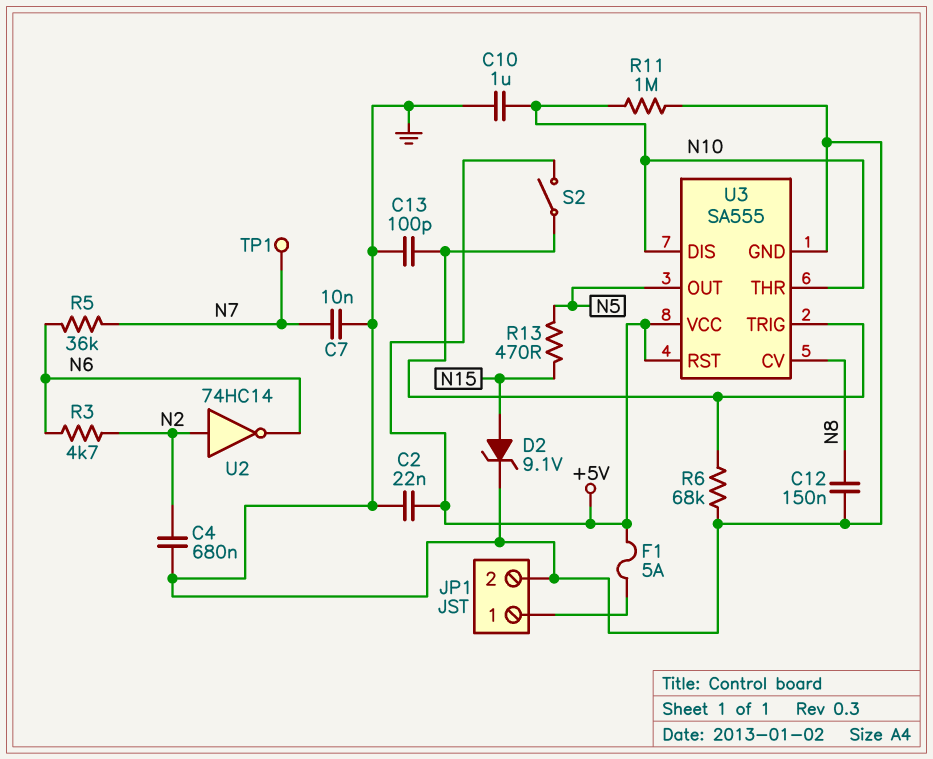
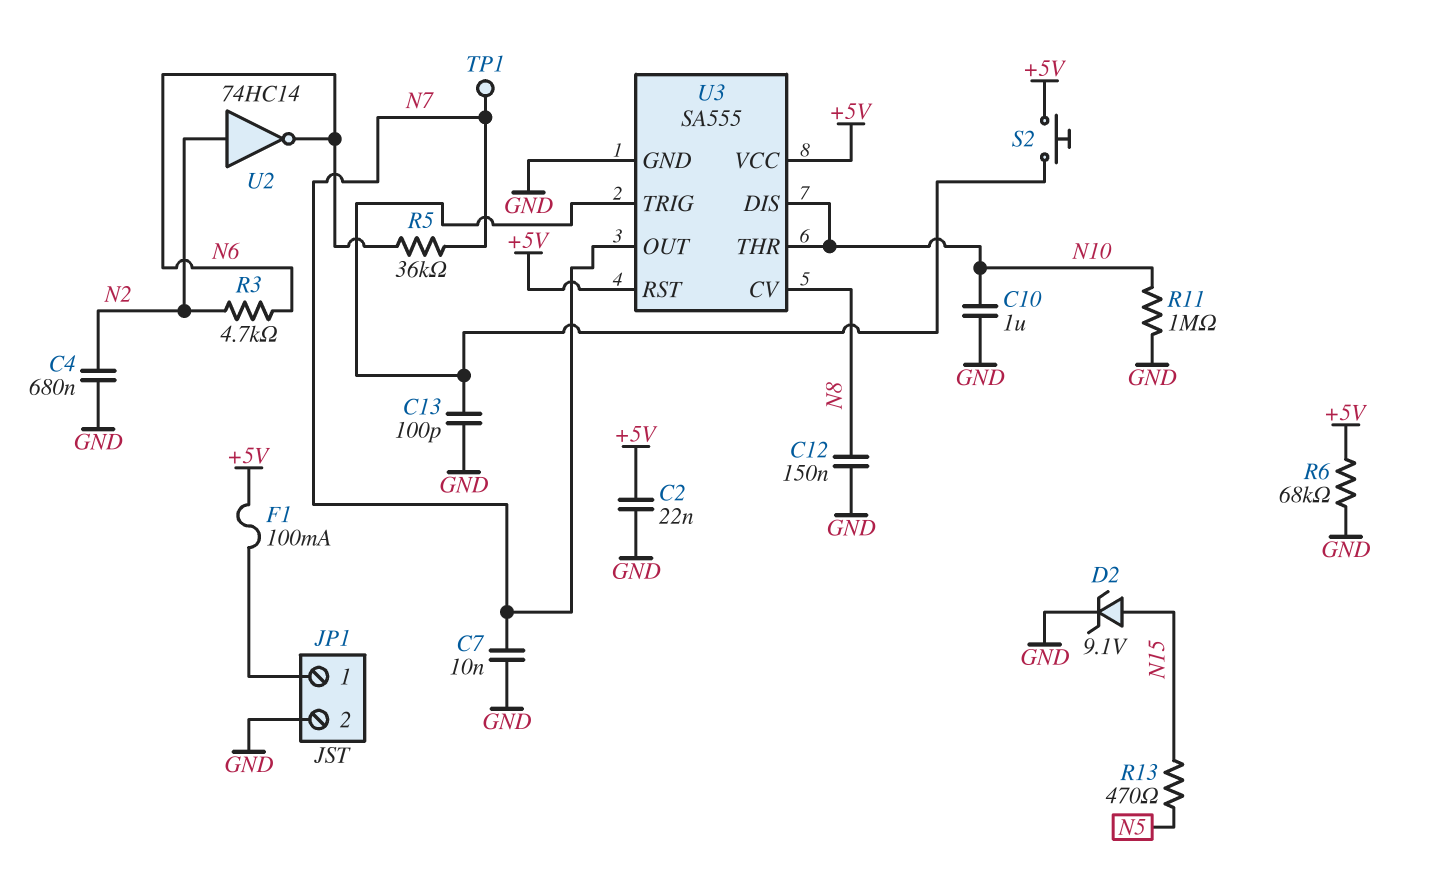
F1: 5A (+5V, JP1/1) -> 100mA (+5V, JP1/1)
R6: 68k (GND, U3/TRIG) -> 68k (+5V, GND)
S2: switch (+5V, U3/TRIG) -> button (+5V, U3/TRIG)
U3 pin OUT: N5 -> N7

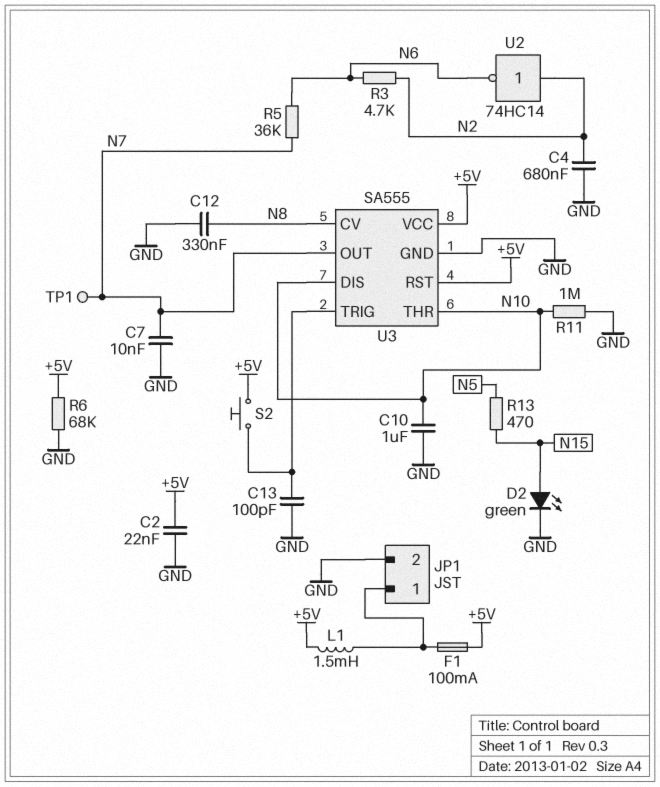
C12: 150nF (GND, N8) -> 330nF (GND, N8)
D2: zener 9.1V (A N15, K GND) -> LED green (A N15, K GND)
L1: none -> 1.5mH (+5V, JP1/1)

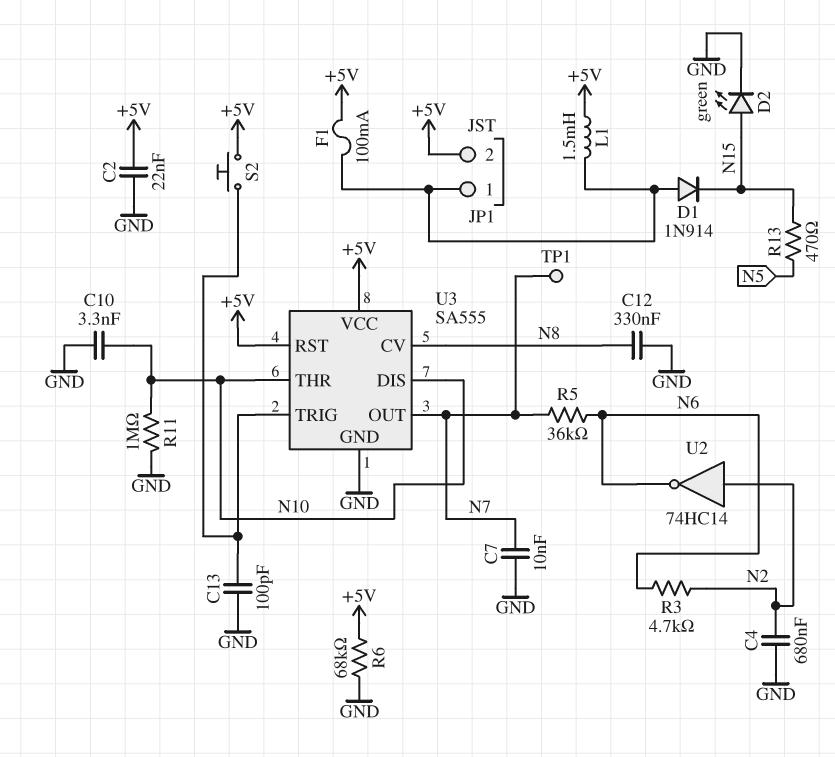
C10: 1uF (GND, N10) -> 3.3nF (GND, N10)
D1: none -> diode 1N914 (A JP1/1, K N15)
JP1 pin 2: GND -> +5V

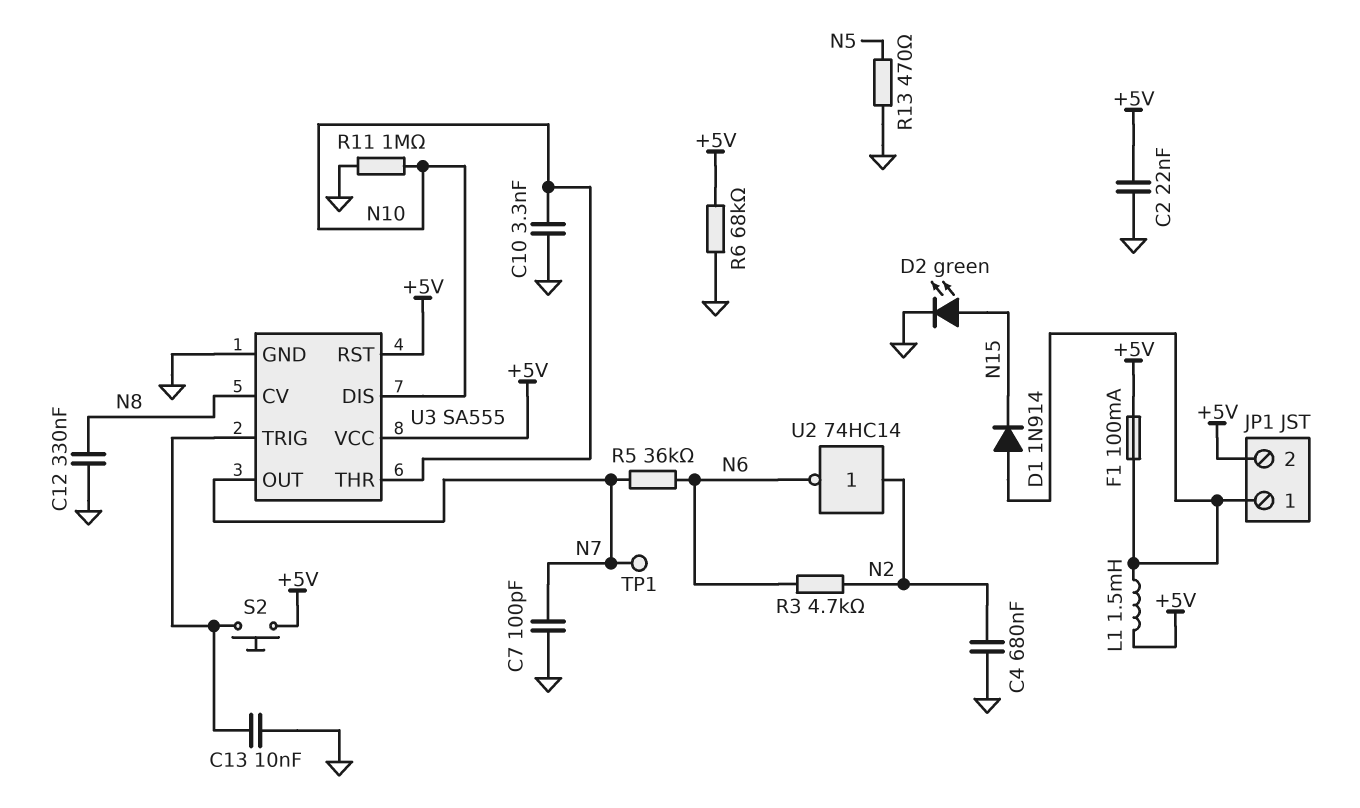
C7: 10nF (GND, N7) -> 100pF (GND, N7)
C13: 100pF (GND, U3/TRIG) -> 10nF (GND, U3/TRIG)
R13: 470 (N5, N15) -> 470 (GND, N5)

